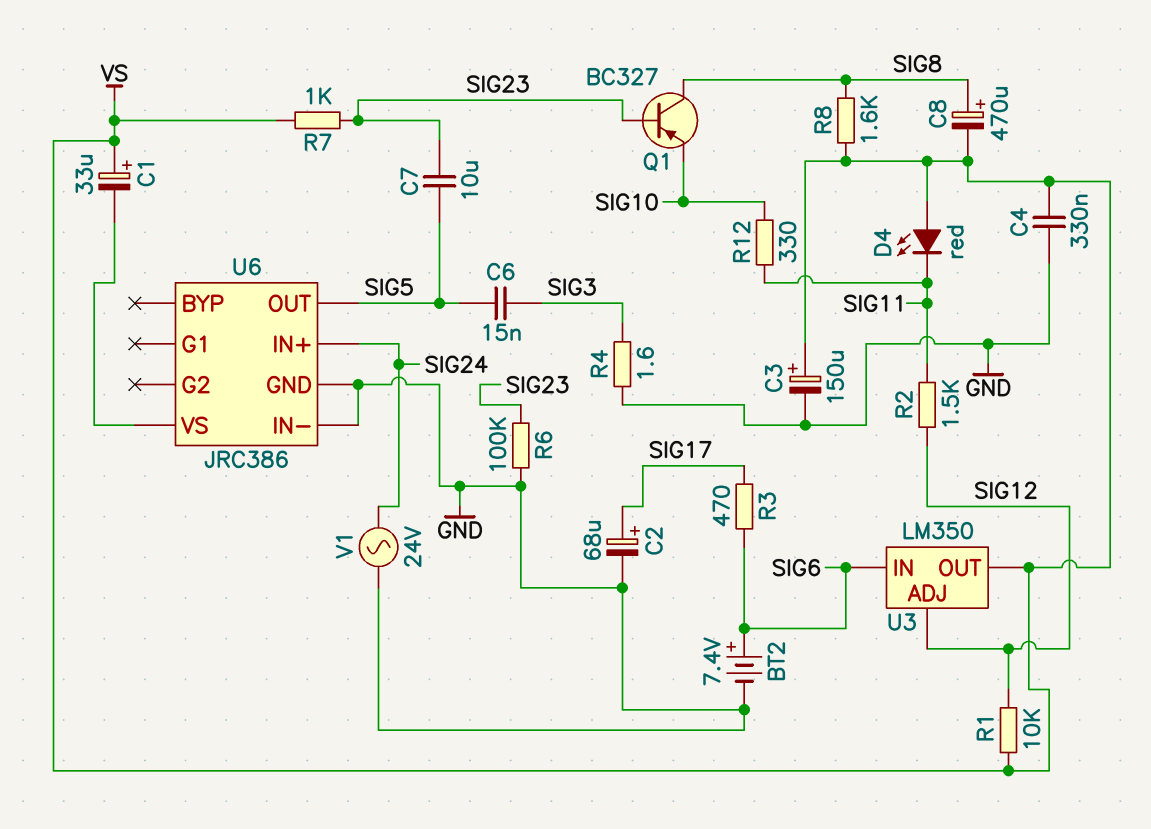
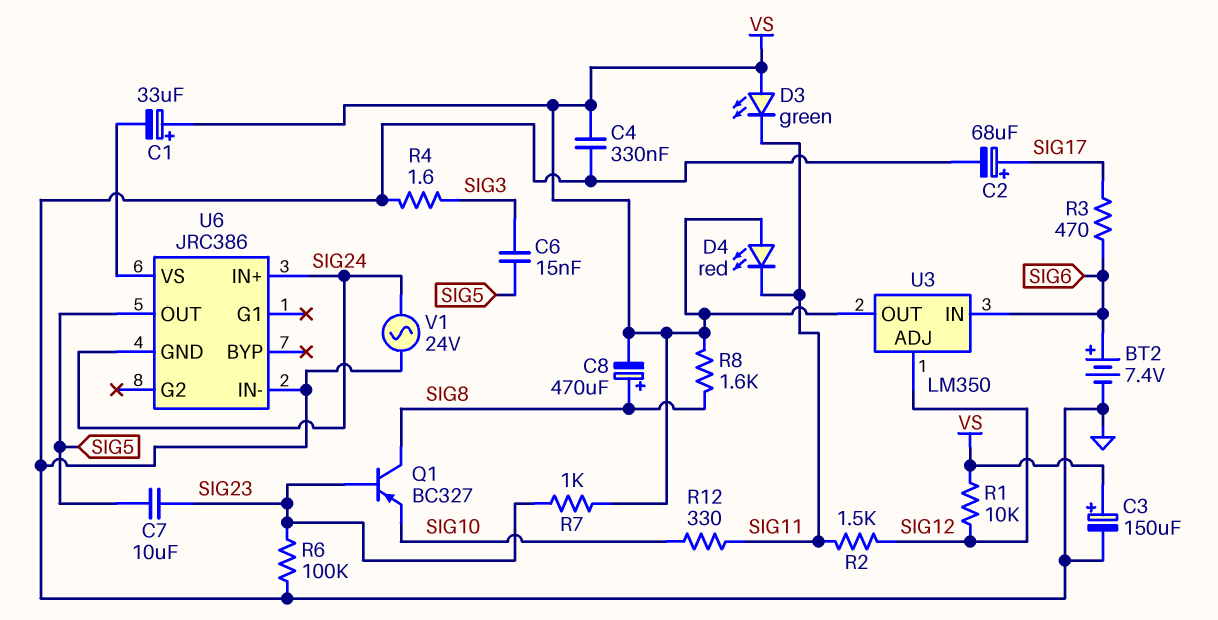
D3: none -> LED green (A VS, K SIG11)
U6 pin GND: GND -> SIG24

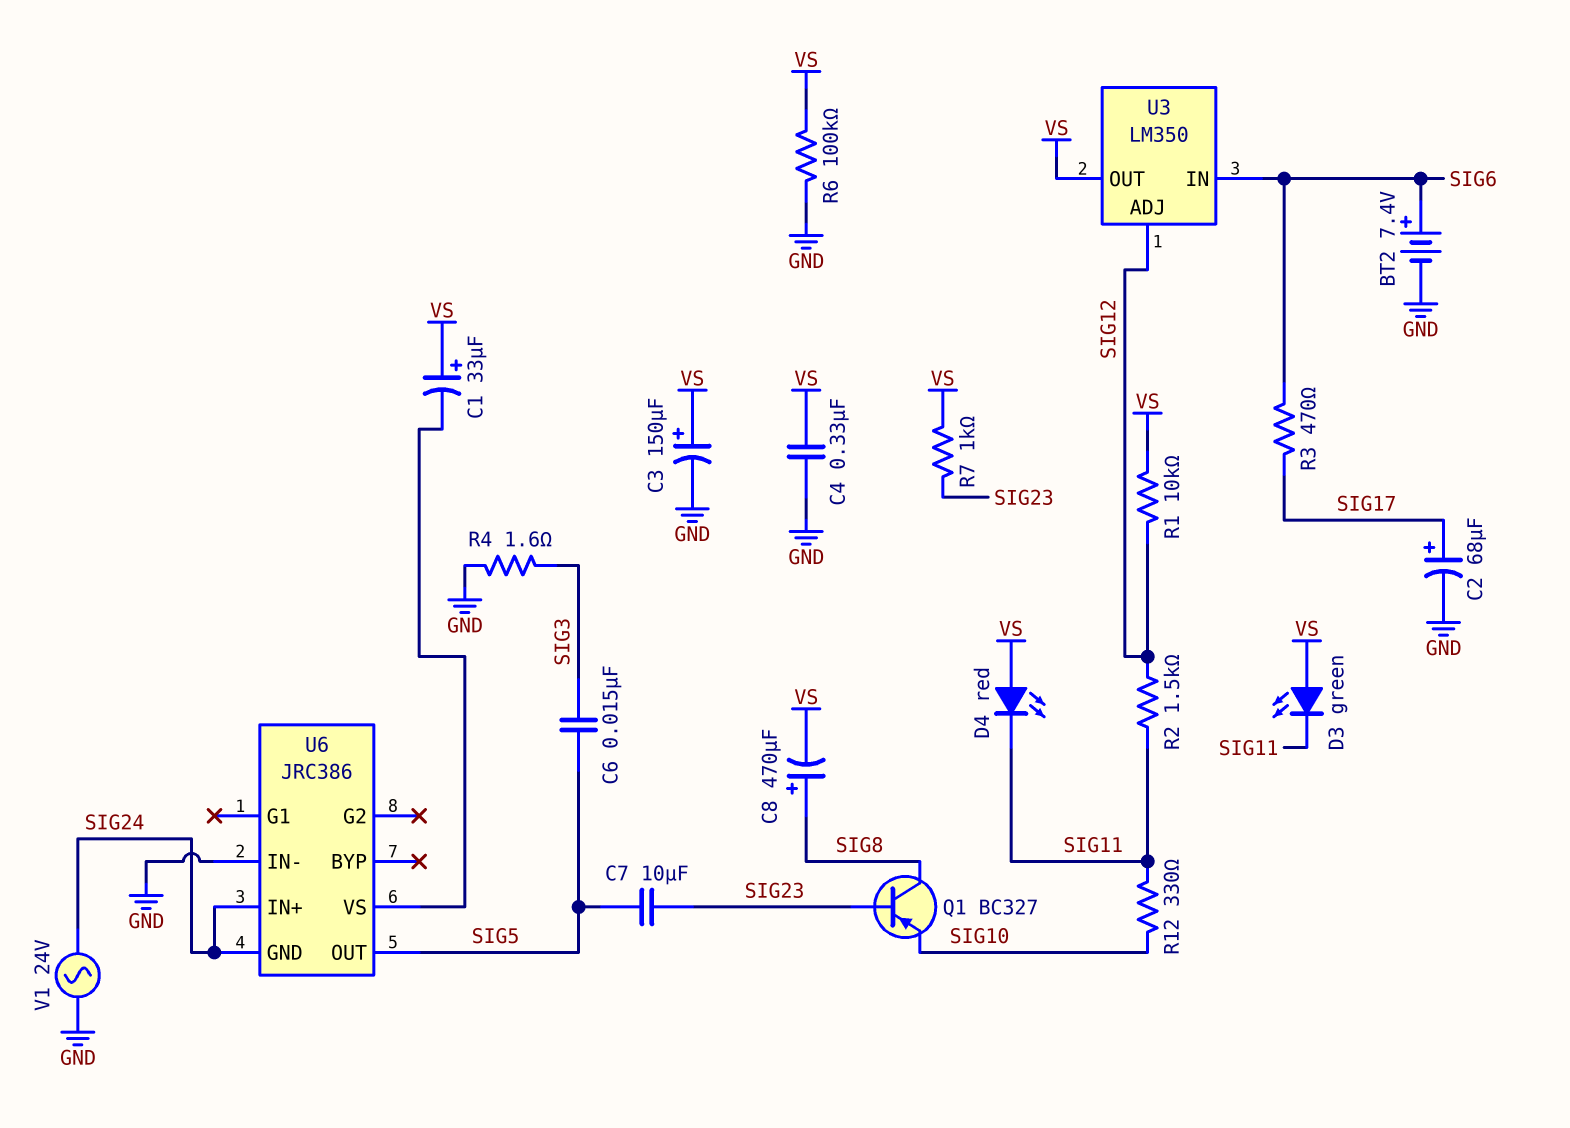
R6: 100k (GND, SIG23) -> 100k (GND, VS)
R8: 1.6k (SIG8, VS) -> none

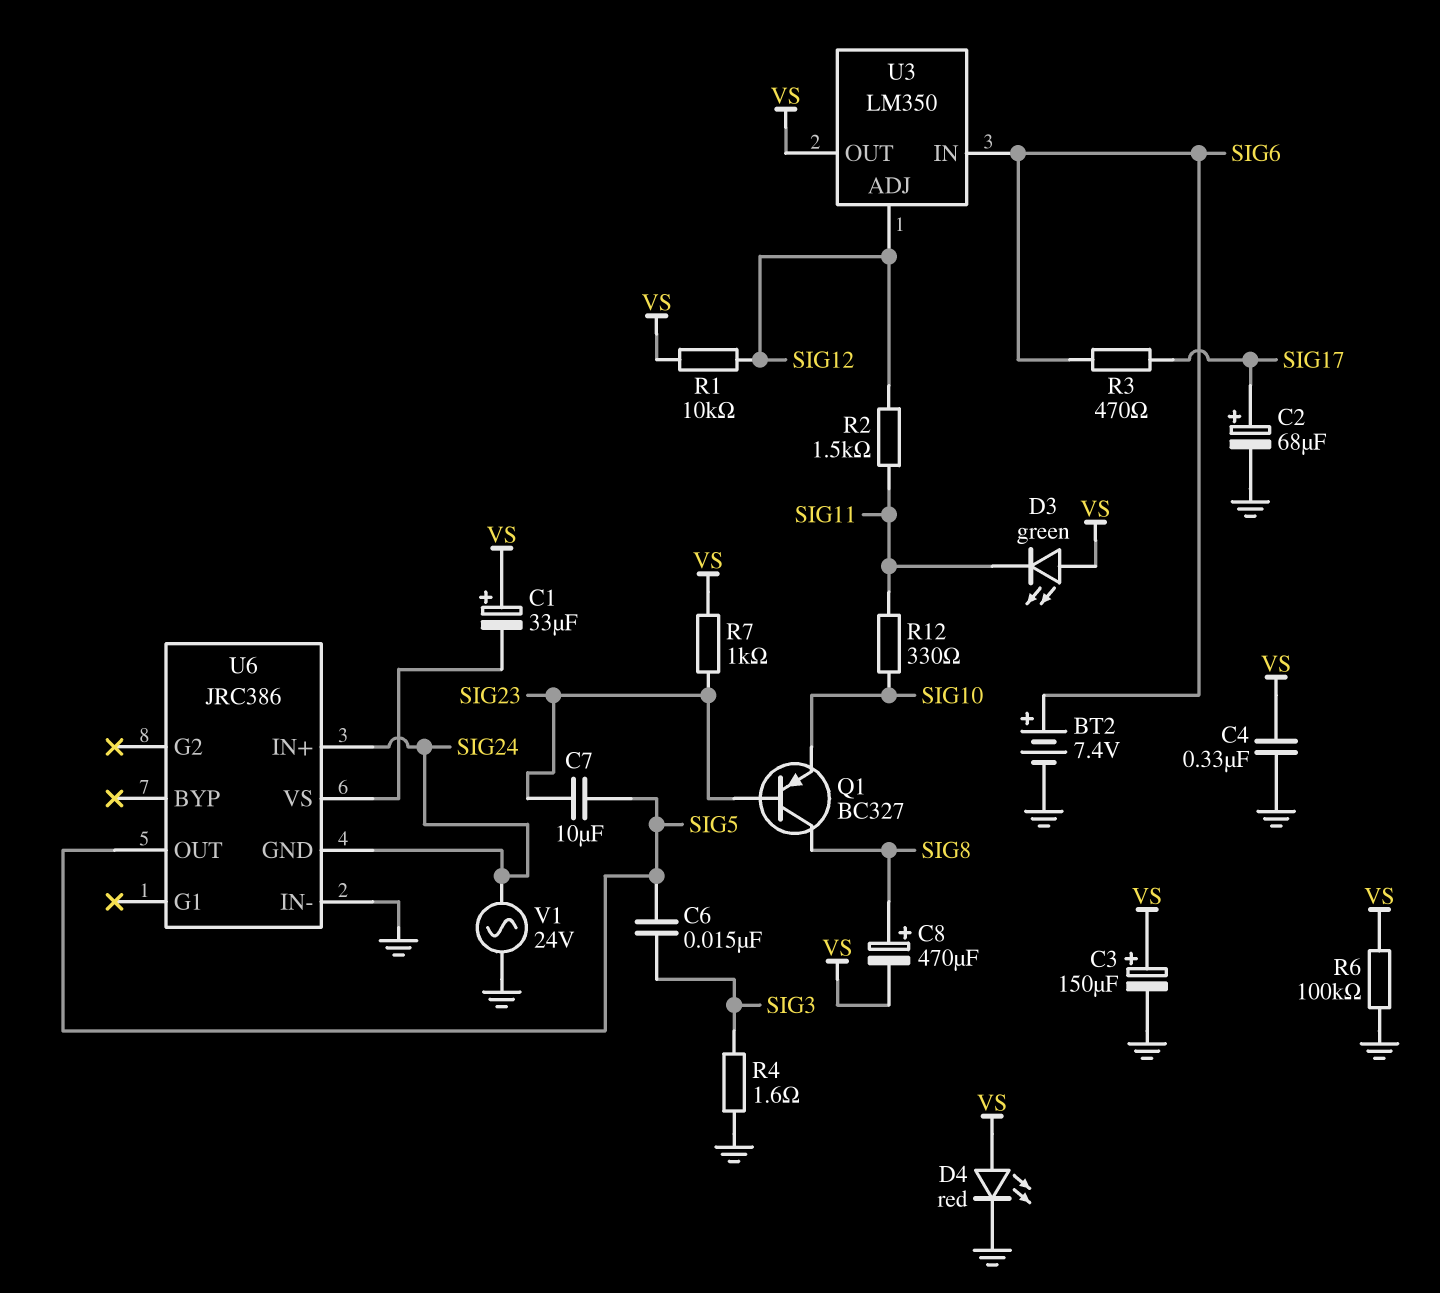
D4: LED red (A VS, K SIG11) -> LED red (A VS, K GND)

